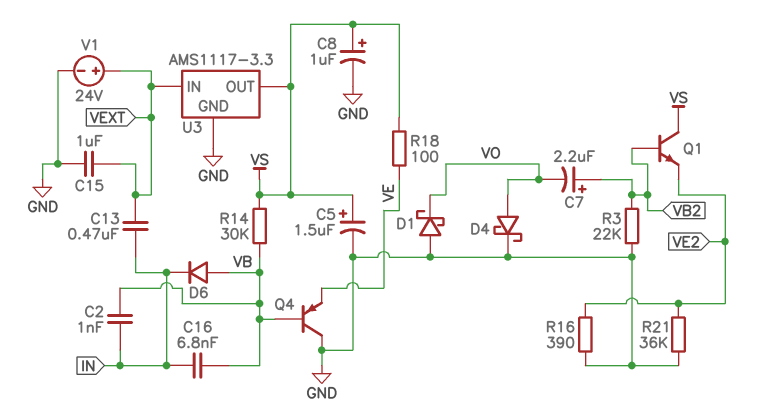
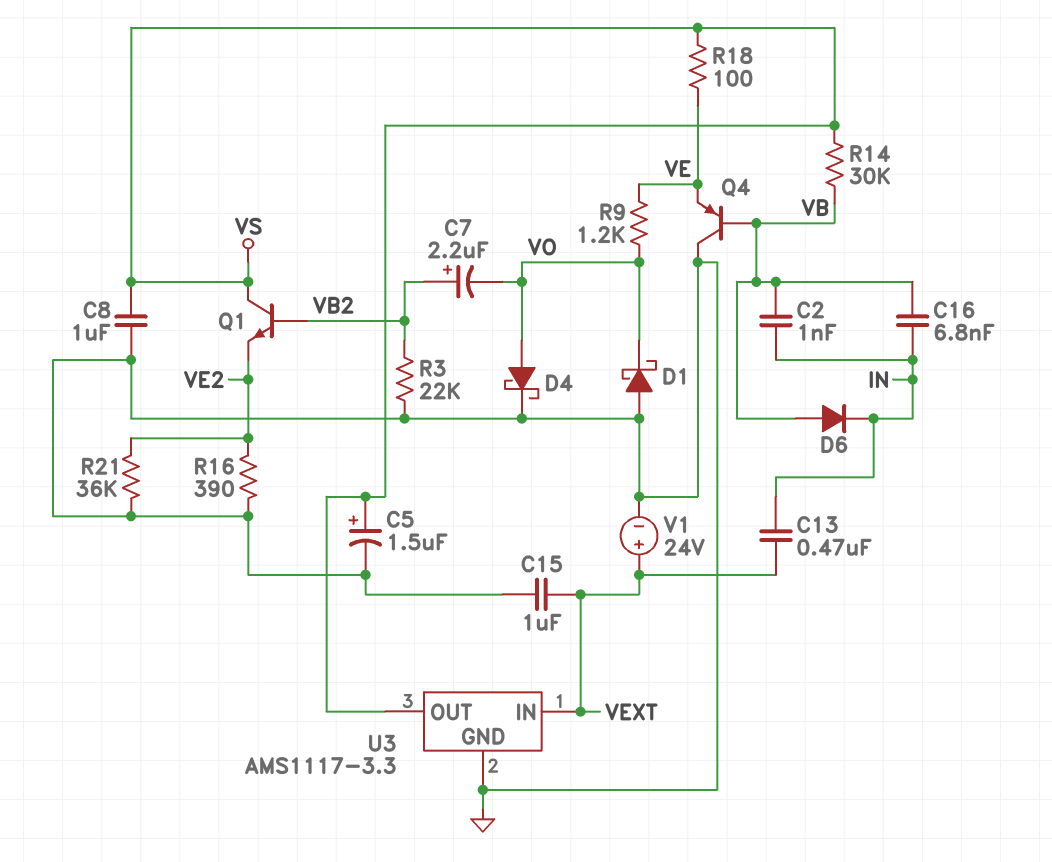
C8: 1uF (plus VS, minus GND) -> 1uF (GND, VS)
R9: none -> 1.2k (VE, VO)

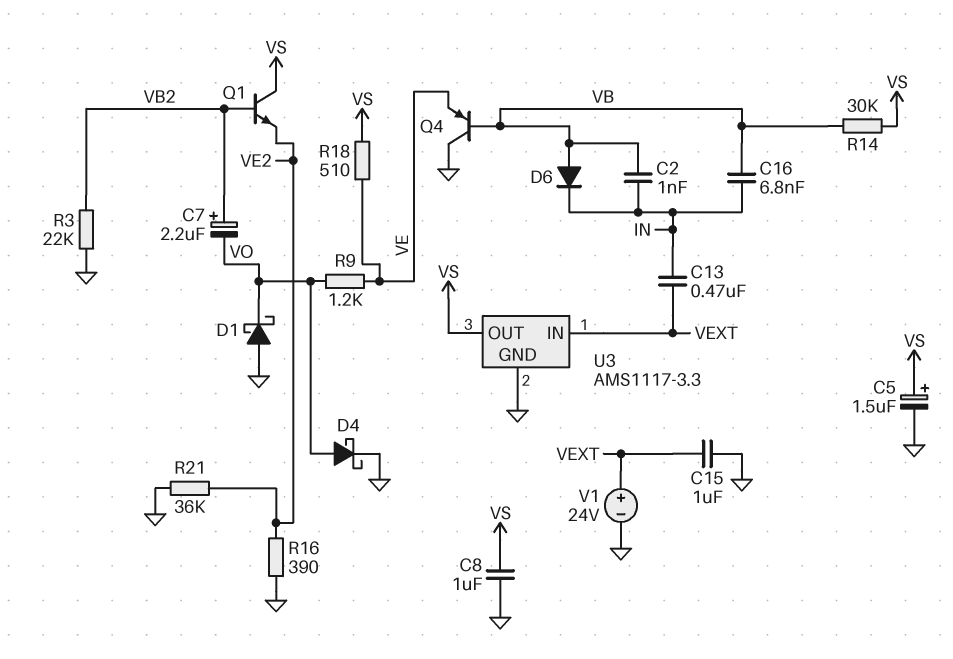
R18: 100 (VE, VS) -> 510 (VE, VS)

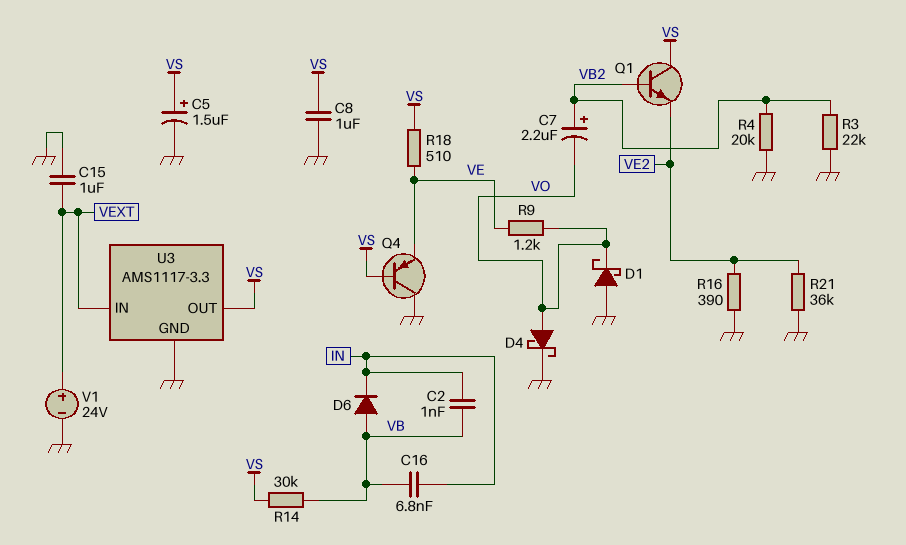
C13: 470nF (IN, VEXT) -> none
Q4: PNP (B VB, C GND, E VE) -> PNP (B VS, C GND, E VE)
R4: none -> 20k (GND, VB2)

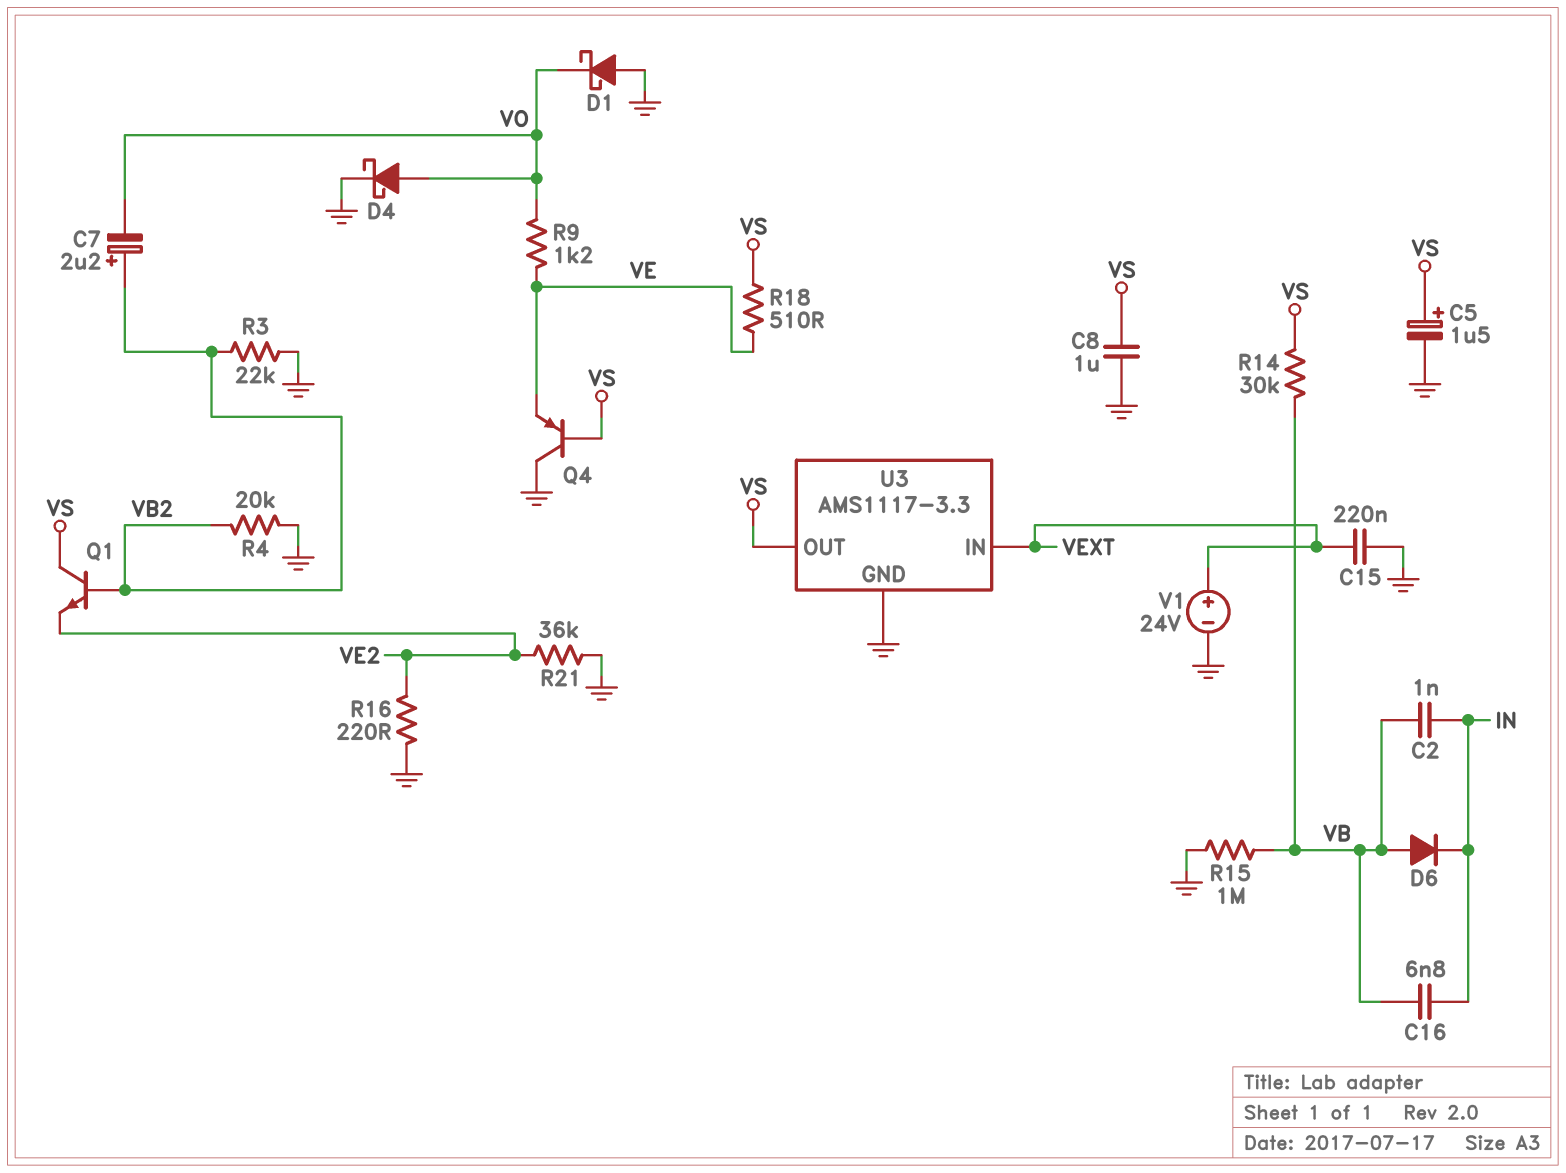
C15: 1uF (GND, VEXT) -> 220nF (GND, VEXT)
R15: none -> 1M (GND, VB)
R16: 390 (GND, VE2) -> 220 (GND, VE2)

